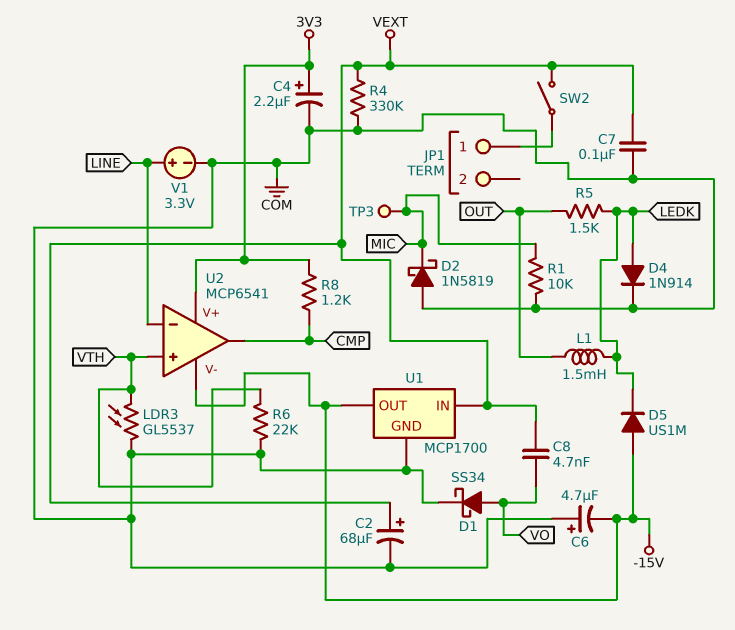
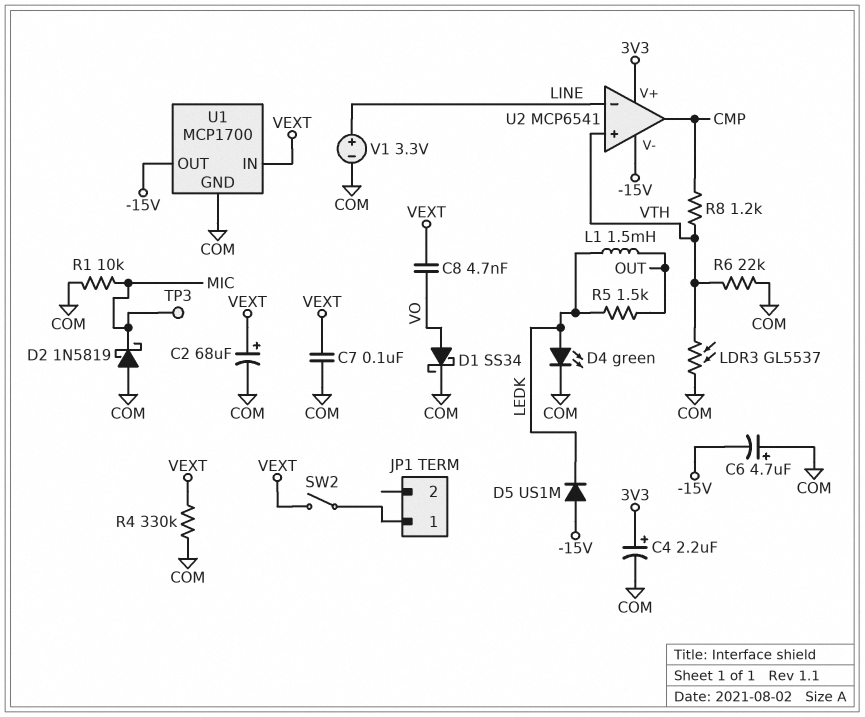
D4: diode 1N914 (A LEDK, K COM) -> LED green (A LEDK, K COM)
R8: 1.2k (3V3, CMP) -> 1.2k (CMP, VTH)

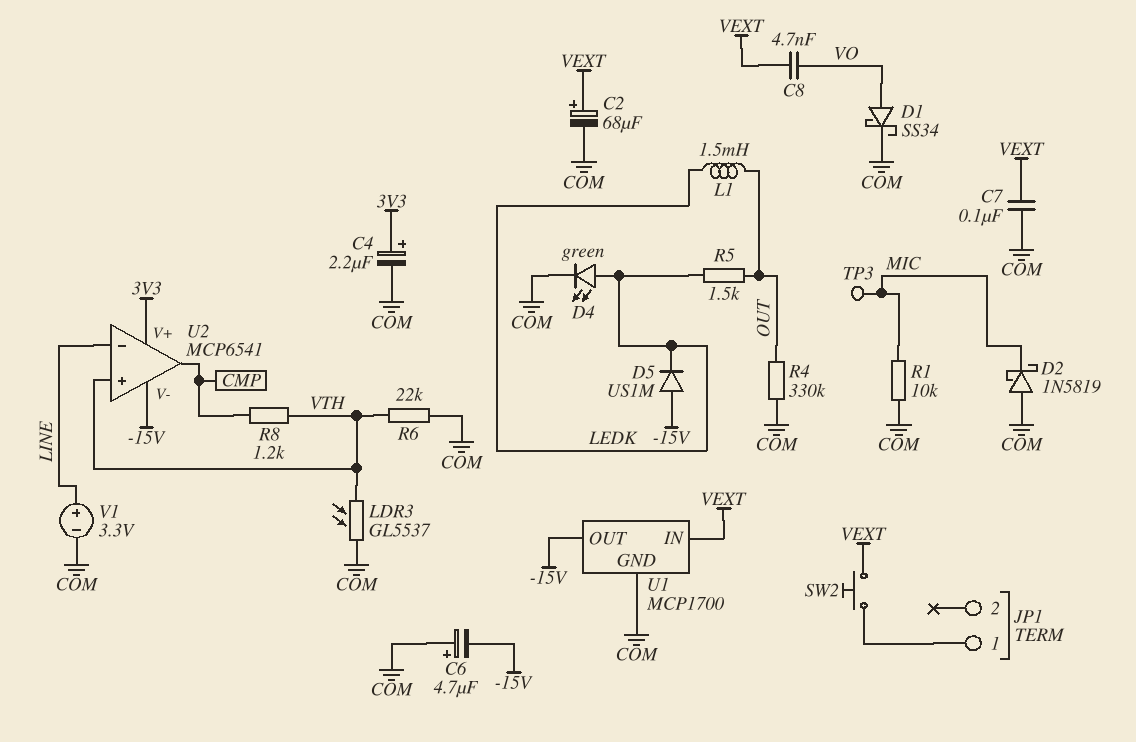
R4: 330k (COM, VEXT) -> 330k (COM, OUT)
SW2: switch (JP1/1, VEXT) -> button (JP1/1, VEXT)

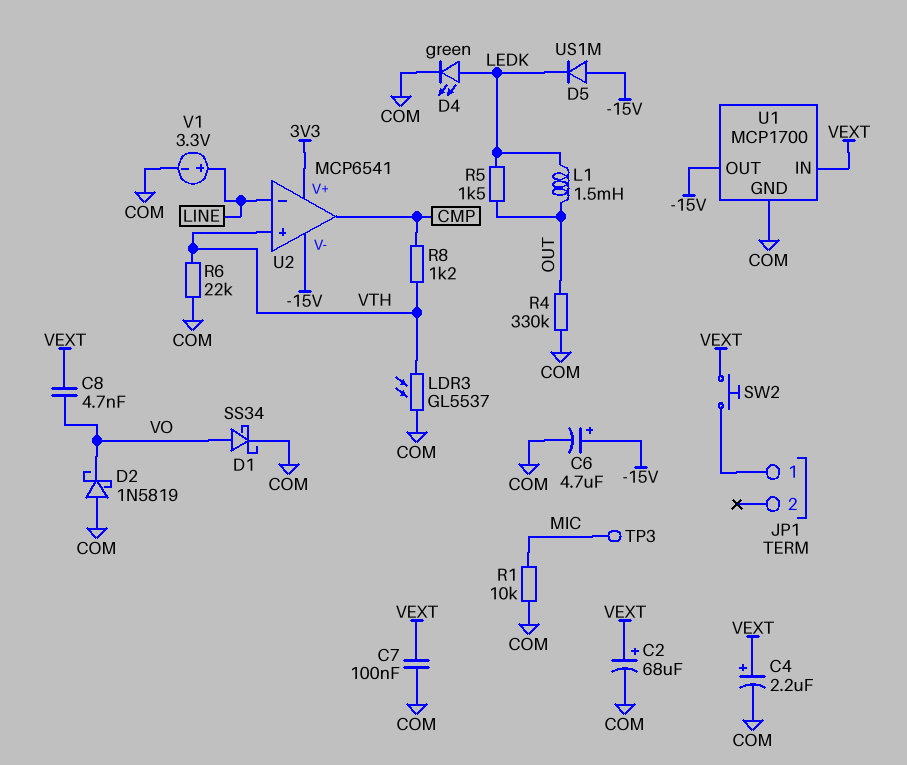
C4: 2.2uF (plus 3V3, minus COM) -> 2.2uF (plus VEXT, minus COM)
C6: 4.7uF (plus COM, minus -15V) -> 4.7uF (plus -15V, minus COM)
D2: schottky 1N5819 (A COM, K MIC) -> schottky 1N5819 (A COM, K VO)

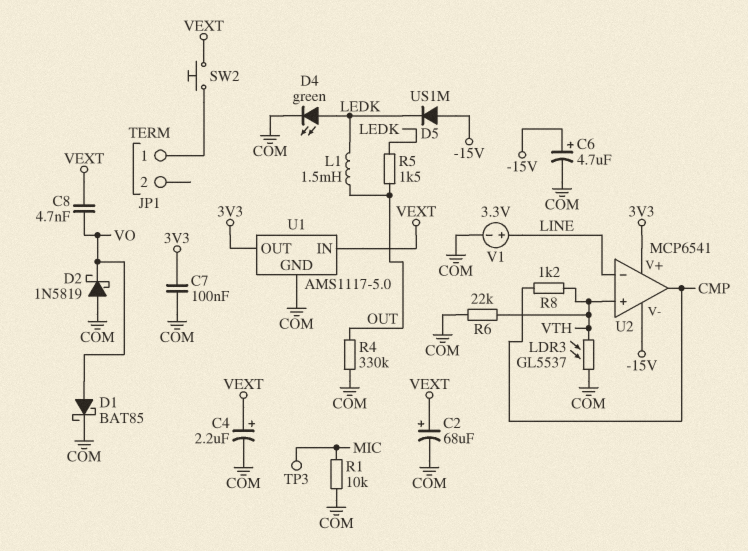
C7: 100nF (COM, VEXT) -> 100nF (3V3, COM)
D1: schottky SS34 (A VO, K COM) -> schottky BAT85 (A VO, K COM)
U1: MCP1700 -> AMS1117-5.0
U1 pin OUT: -15V -> 3V3

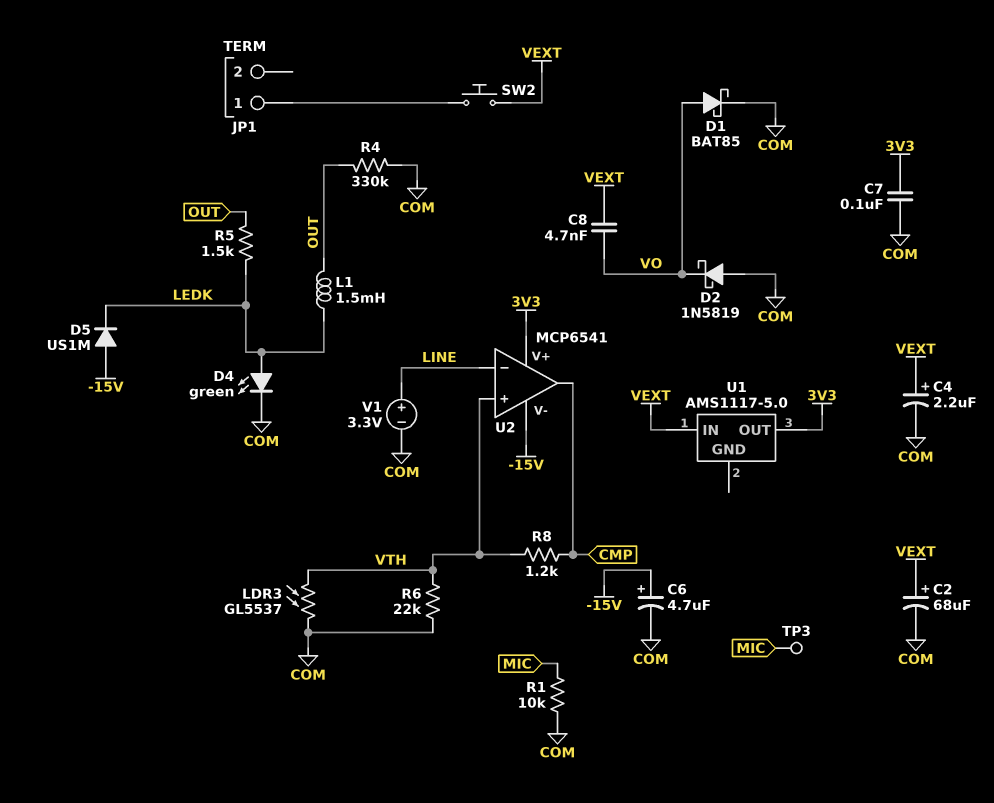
U1 pin GND: COM -> none

